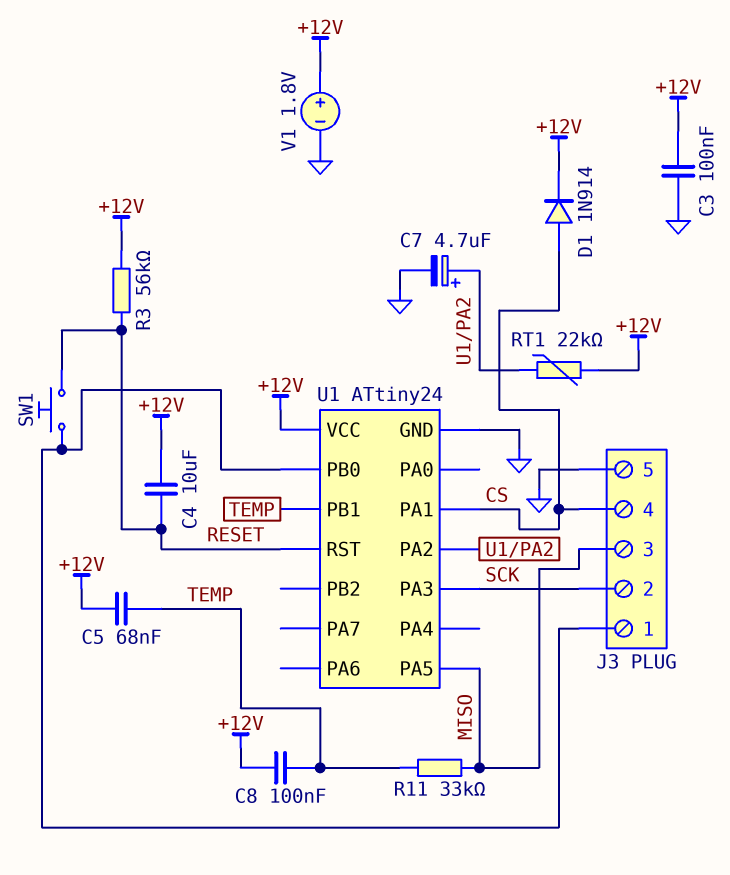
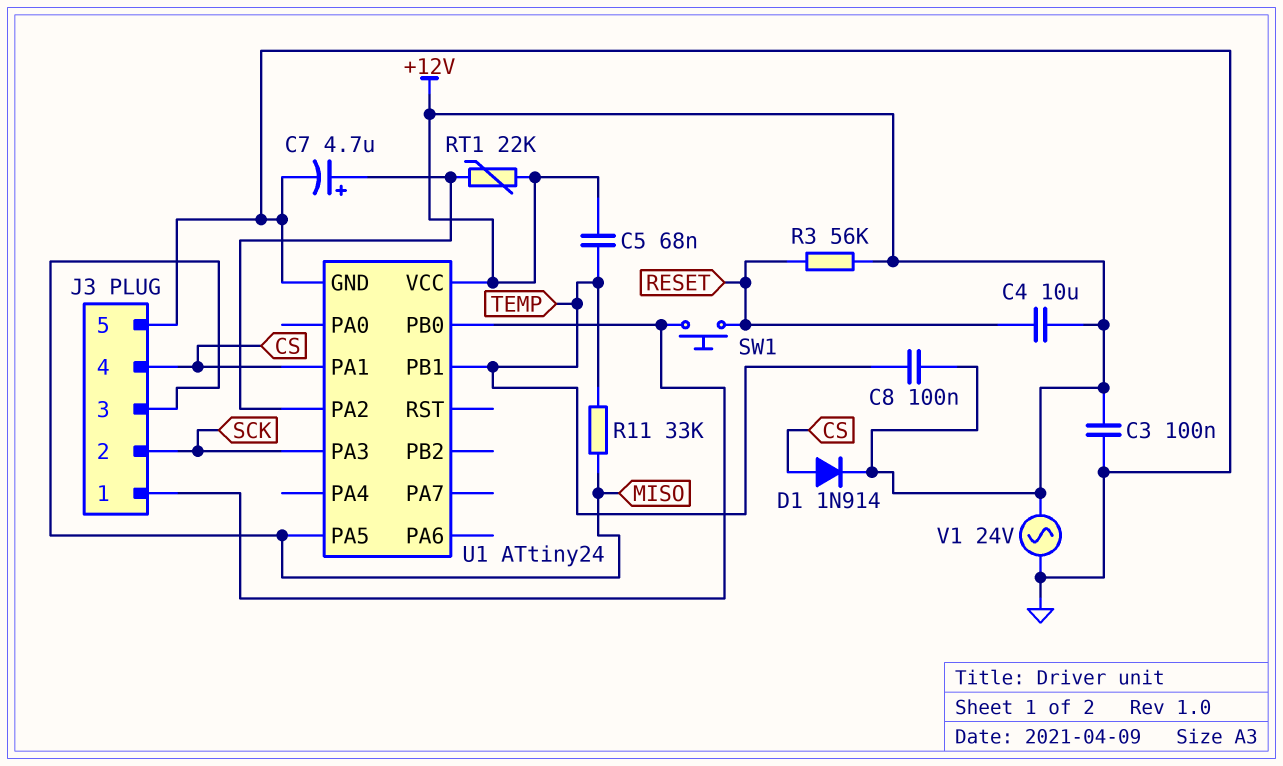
U1 pin RST: RESET -> none
V1: 1.8V (plus +12V, minus GND) -> AC 24V (+12V, GND)

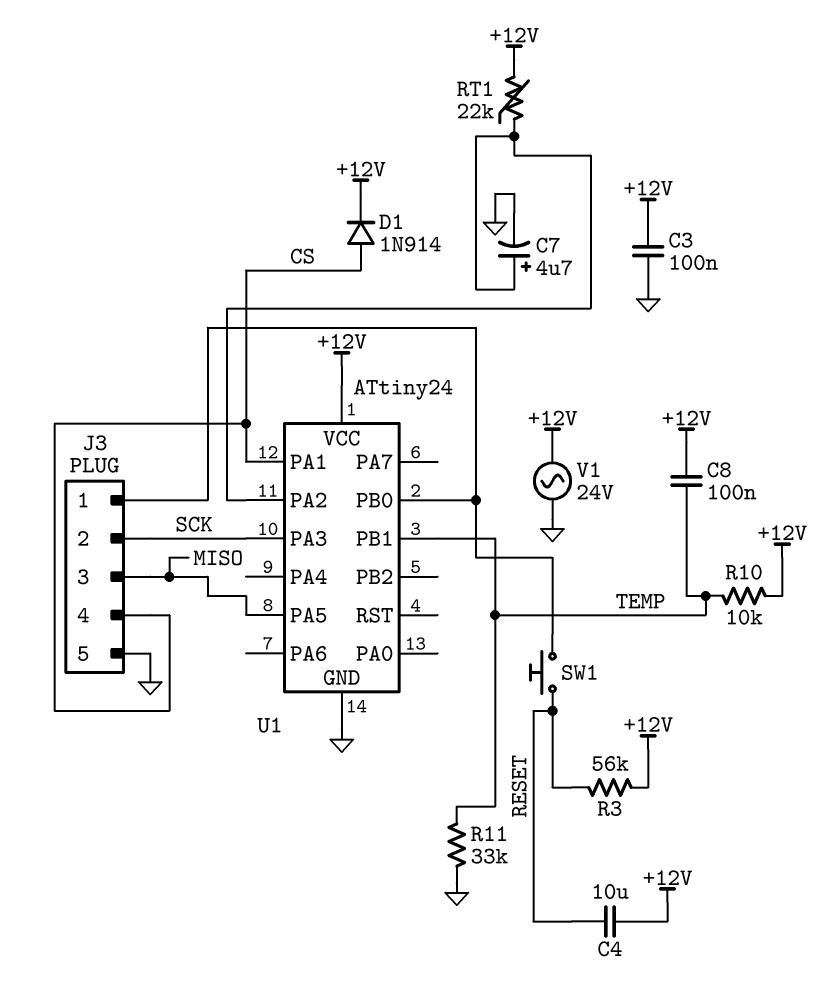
C5: 68nF (+12V, TEMP) -> none
R10: none -> 10k (+12V, TEMP)
R11: 33k (MISO, TEMP) -> 33k (GND, TEMP)

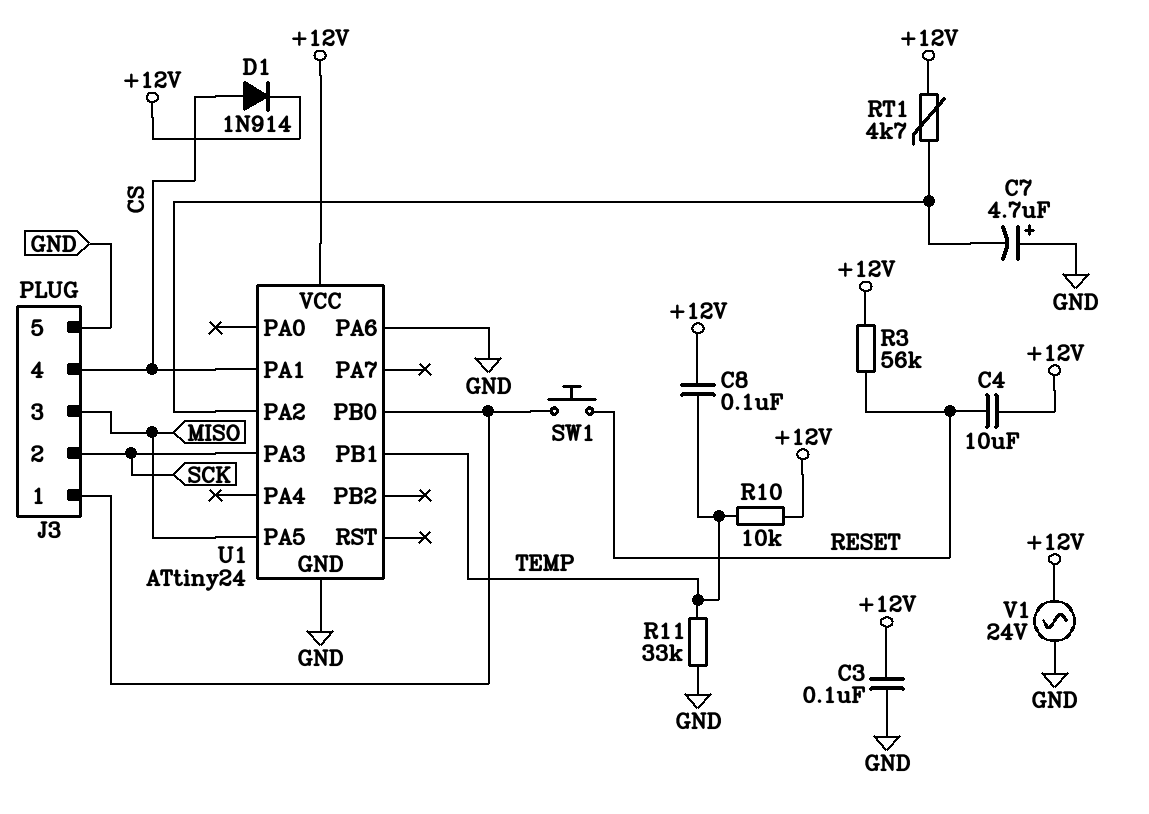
C7: 4.7uF (plus U1/PA2, minus GND) -> 4.7uF (plus GND, minus U1/PA2)
RT1: 22k (+12V, U1/PA2) -> 4.7k (+12V, U1/PA2)
U1 pin PA6: none -> GND

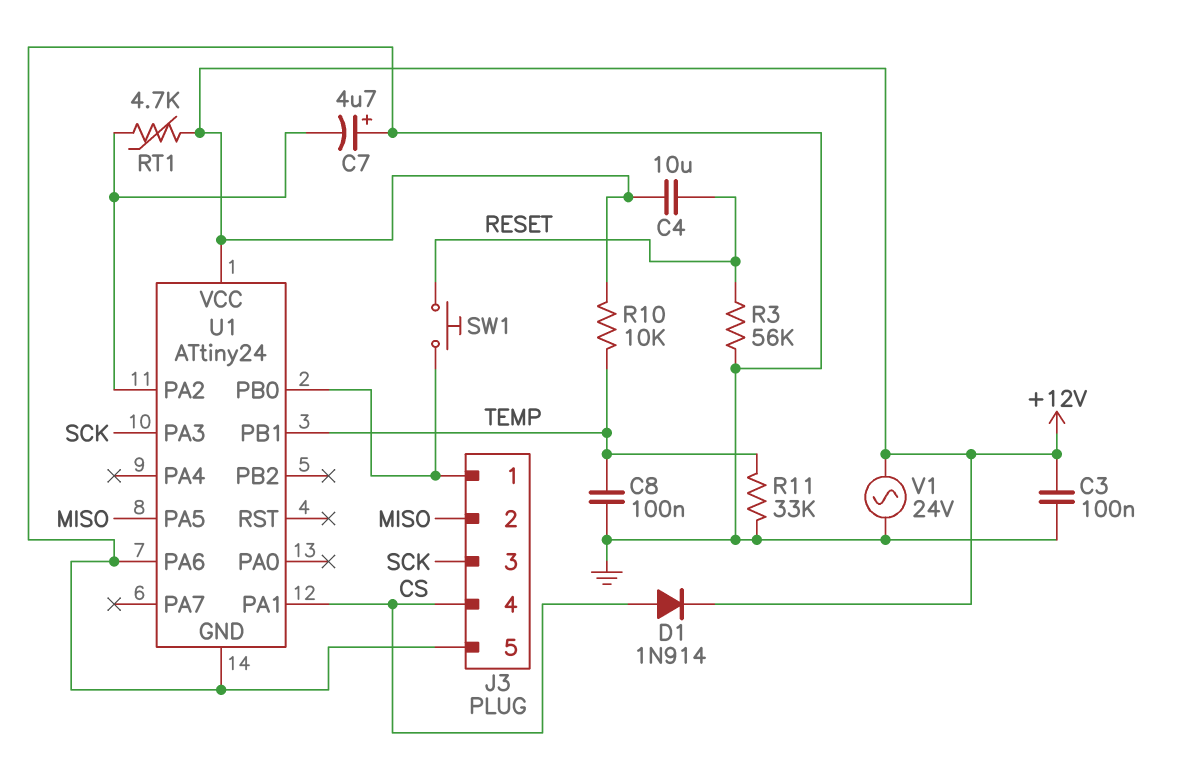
C8: 100nF (+12V, TEMP) -> 100nF (GND, TEMP)
J3 pin 2: SCK -> MISO
J3 pin 3: MISO -> SCK
R3: 56k (+12V, RESET) -> 56k (GND, RESET)

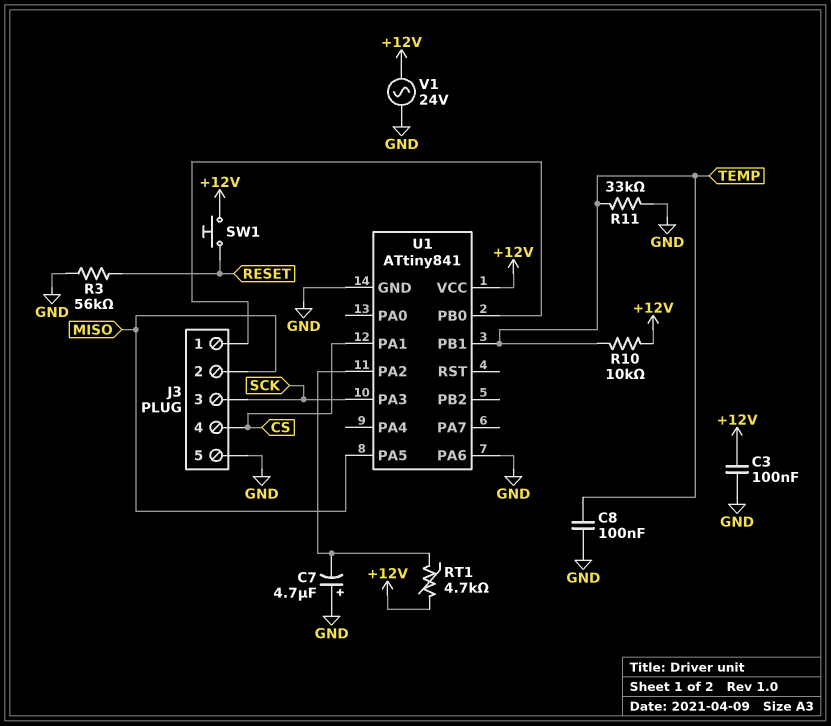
C4: 10uF (+12V, RESET) -> none
D1: diode 1N914 (A CS, K +12V) -> none
SW1: button (J3/1, RESET) -> button (+12V, RESET)
U1: ATtiny24 -> ATtiny841

